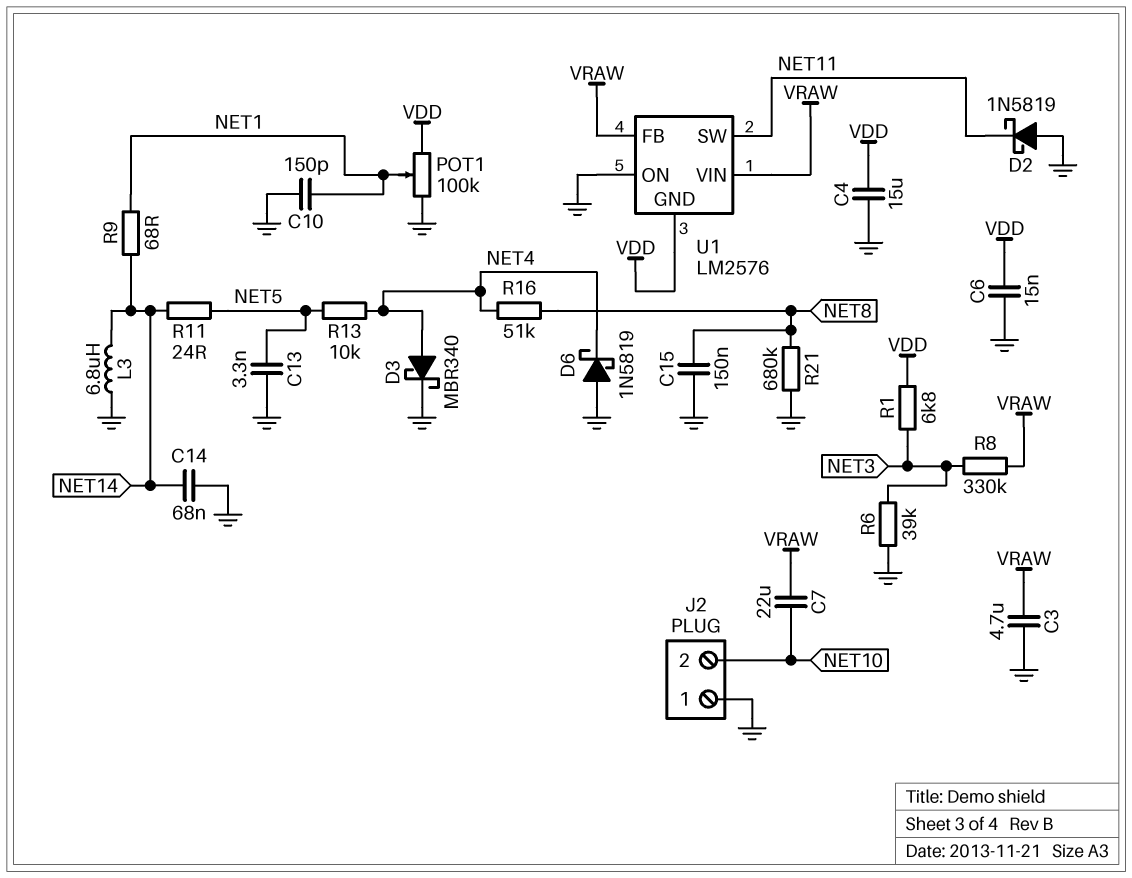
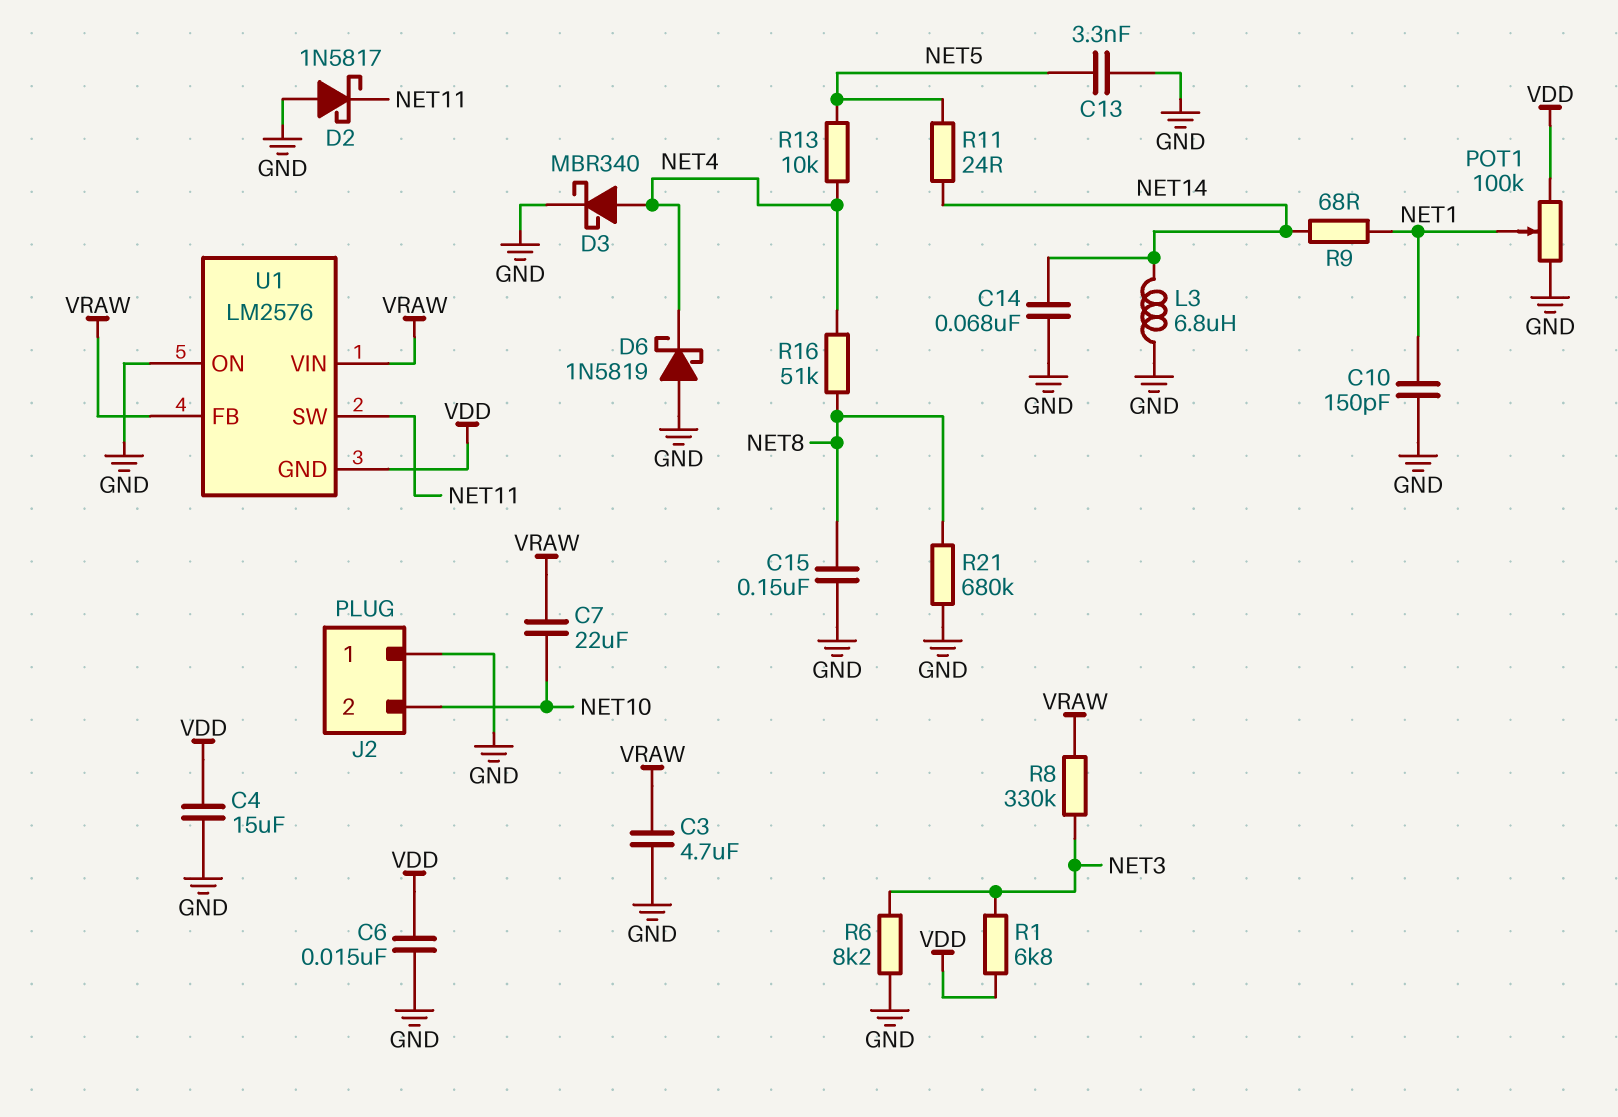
D2: schottky 1N5819 (A GND, K NET11) -> schottky 1N5817 (A GND, K NET11)
R6: 39k (GND, NET3) -> 8.2k (GND, NET3)

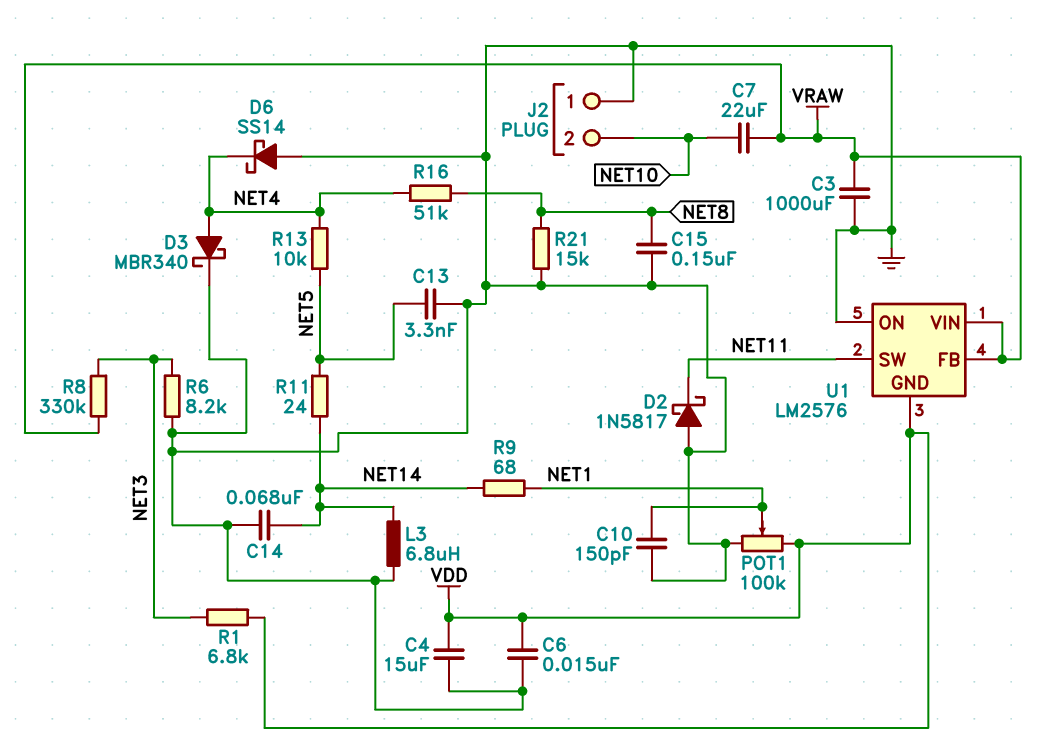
C3: 4.7uF (GND, VRAW) -> 1000uF (GND, VRAW)
D6: schottky 1N5819 (A GND, K NET4) -> schottky SS14 (A GND, K NET4)
R21: 680k (GND, NET8) -> 15k (GND, NET8)

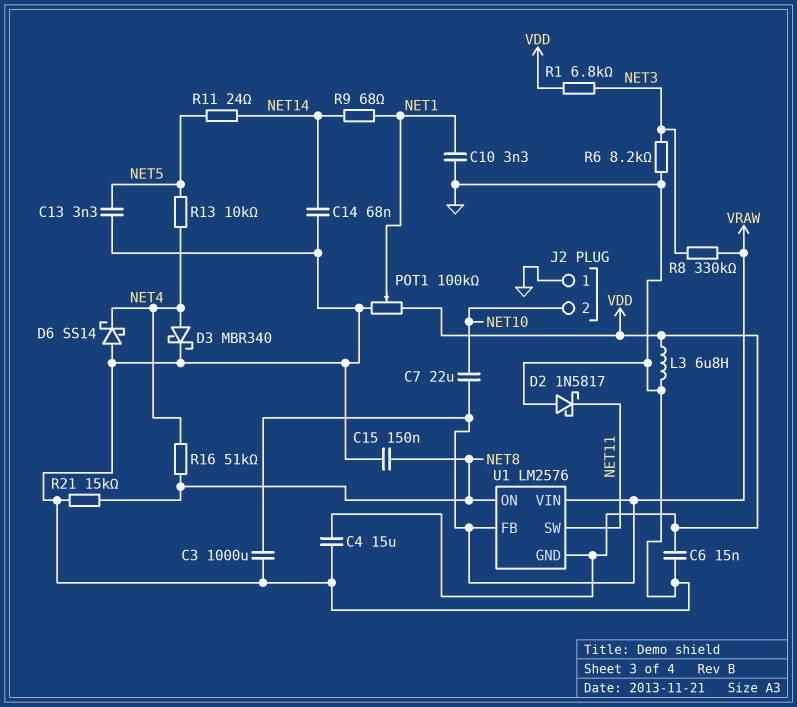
C10: 150pF (GND, NET1) -> 3.3nF (GND, NET1)
L3: 6.8uH (GND, NET14) -> 6.8uH (GND, VDD)
U1 pin ON: GND -> NET8

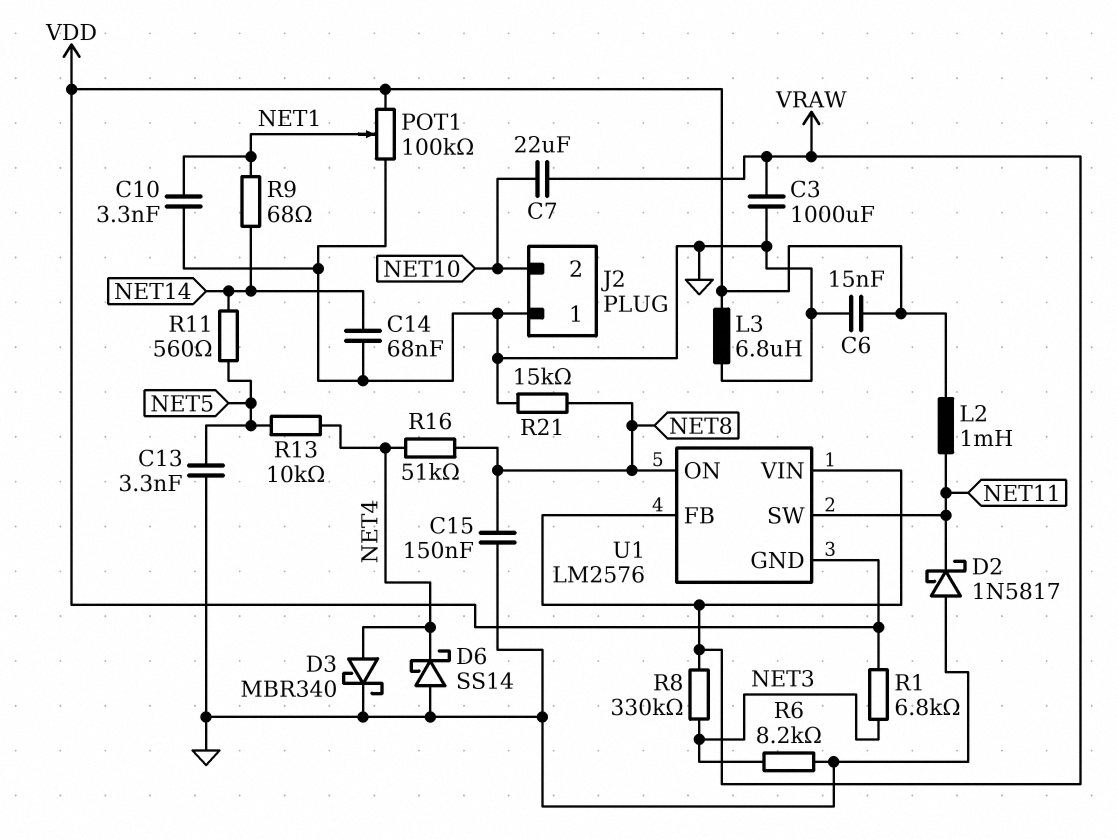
C4: 15uF (GND, VDD) -> none
L2: none -> 1mH (NET11, VDD)
R11: 24 (NET5, NET14) -> 560 (NET5, NET14)

